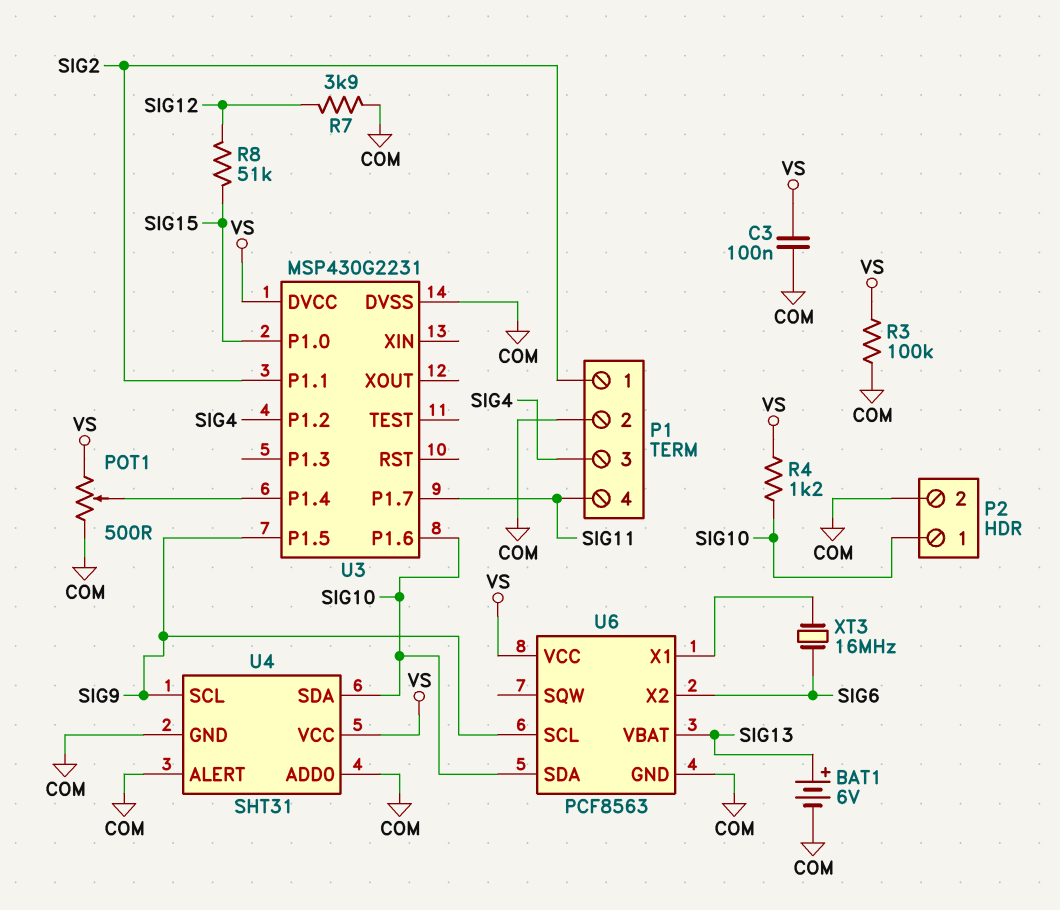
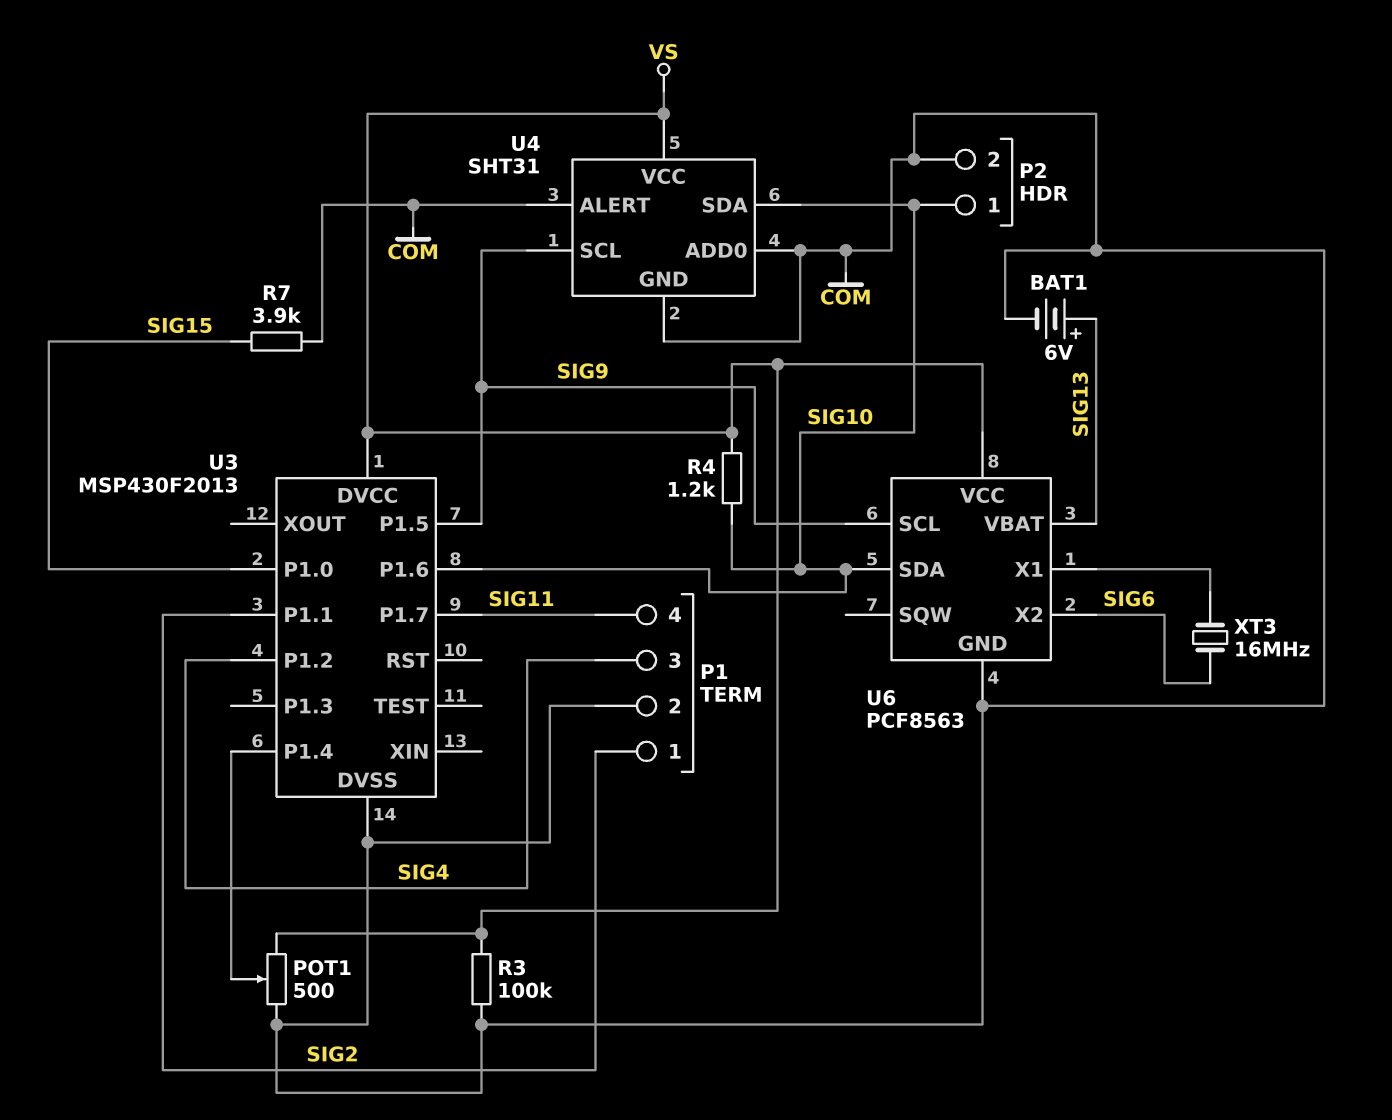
C3: 100nF (COM, VS) -> none
R7: 3.9k (COM, SIG12) -> 3.9k (COM, SIG15)
R8: 51k (SIG12, SIG15) -> none
U3: MSP430G2231 -> MSP430F2013

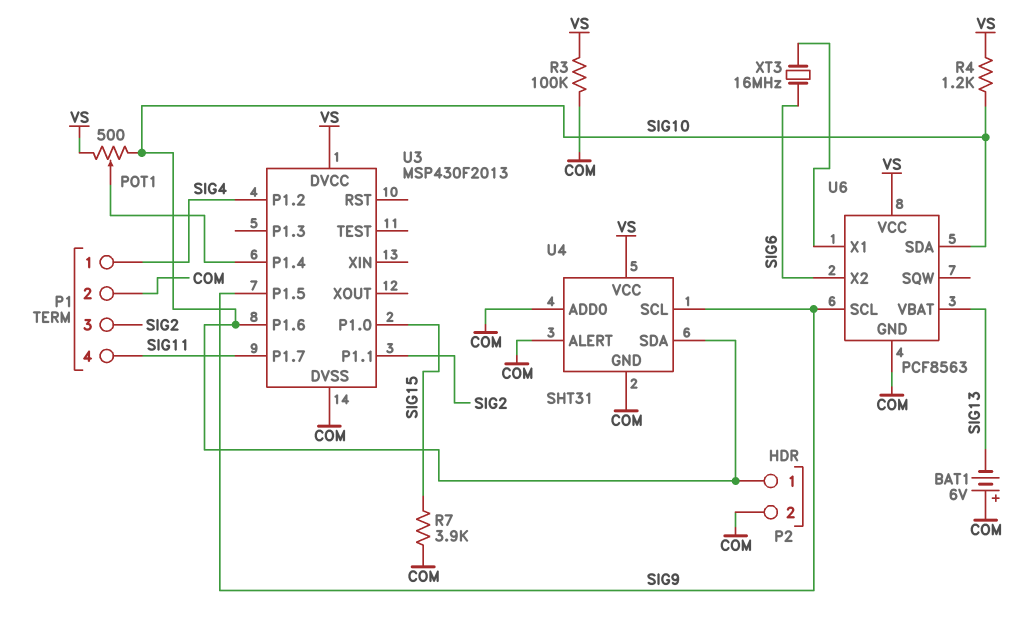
BAT1: 6V (plus SIG13, minus COM) -> 6V (plus COM, minus SIG13)
P1 pin 1: SIG2 -> SIG4
P1 pin 3: SIG4 -> SIG2
POT1: 500 (COM, VS, wiper U3/P1.4) -> 500 (SIG10, VS, wiper U3/P1.4)

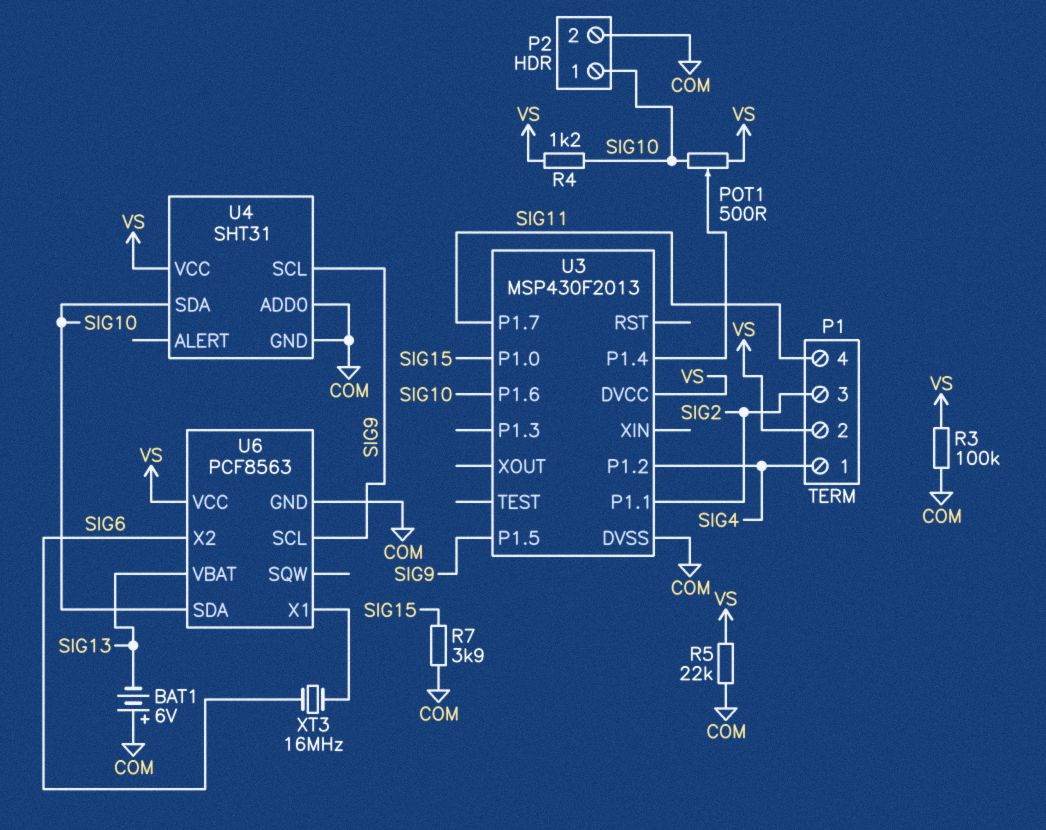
P1 pin 2: COM -> VS
R5: none -> 22k (COM, VS)
U4 pin ALERT: COM -> none

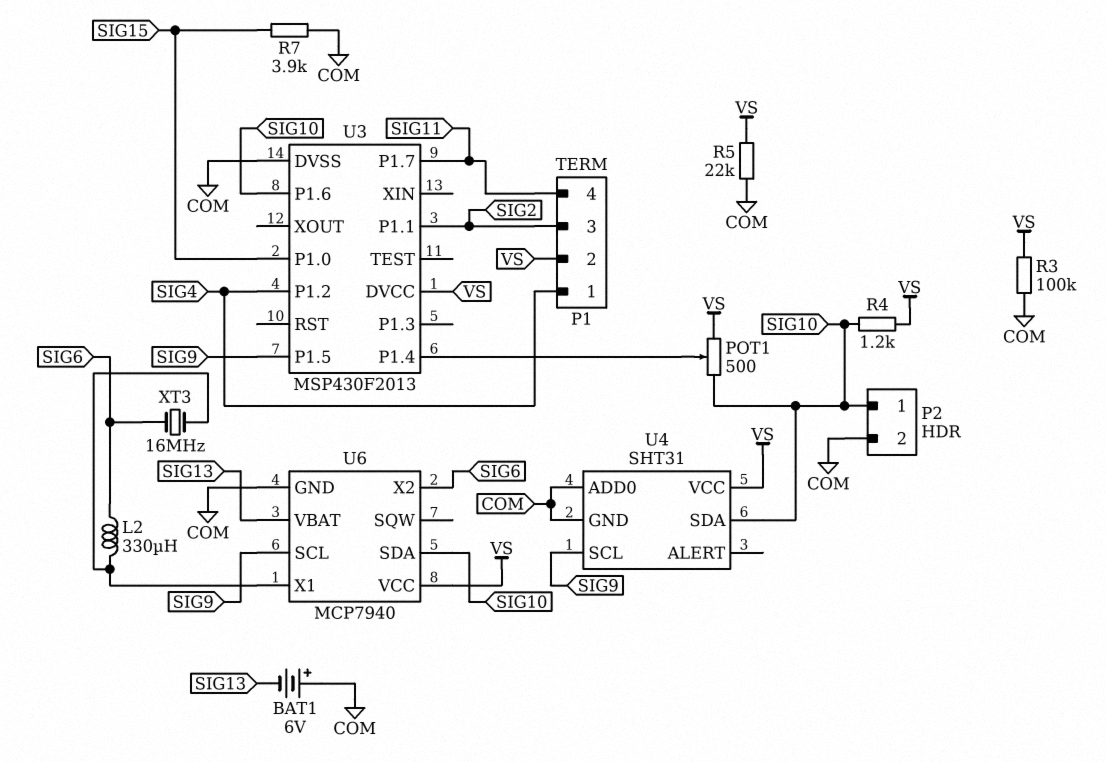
L2: none -> 330uH (SIG6, U6/X1)
U6: PCF8563 -> MCP7940

